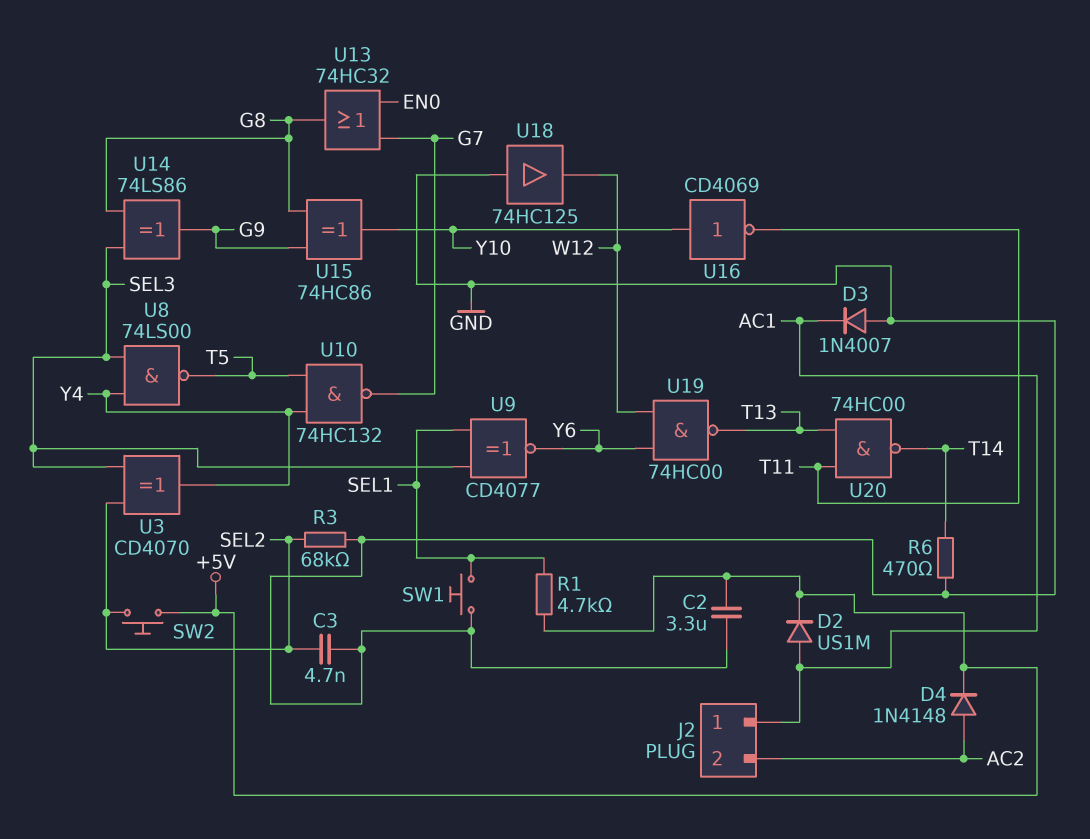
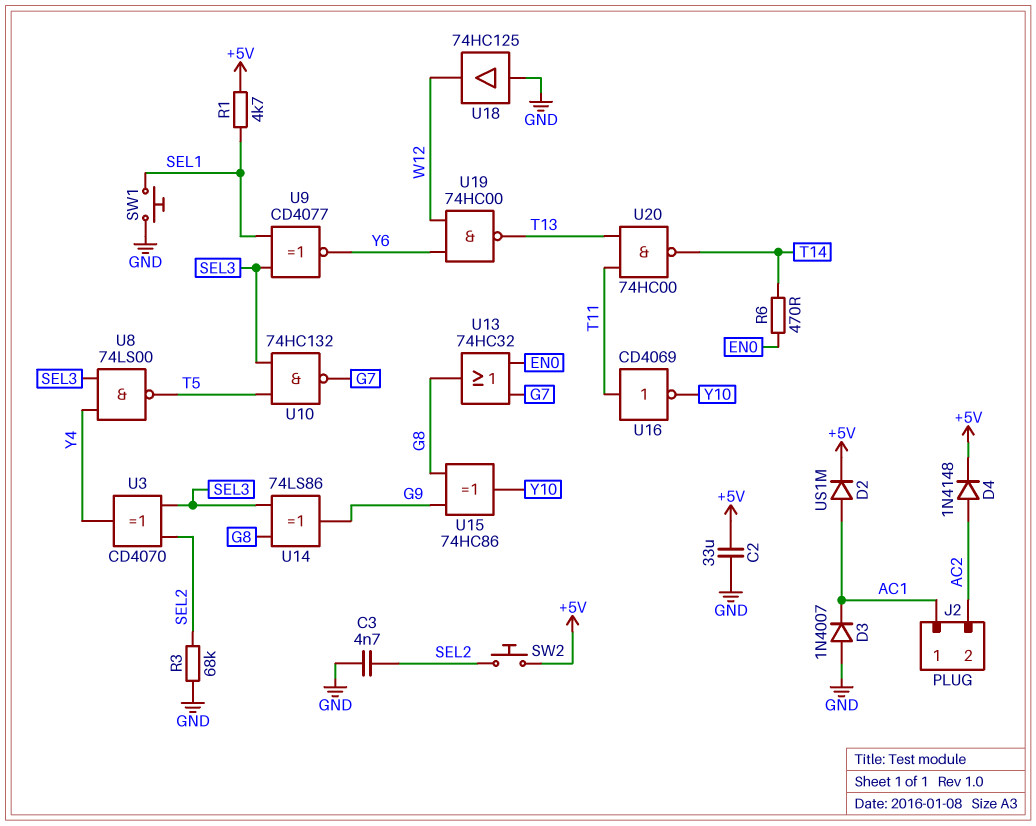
C2: 3.3uF (+5V, GND) -> 33uF (+5V, GND)
R6: 470 (GND, T14) -> 470 (EN0, T14)
U10: NAND 74HC132 (in T5, in Y4, out G7) -> NAND 74HC132 (in SEL3, in T5, out G7)
U16: NOT CD4069 (in Y10, out T11) -> NOT CD4069 (in T11, out Y10)

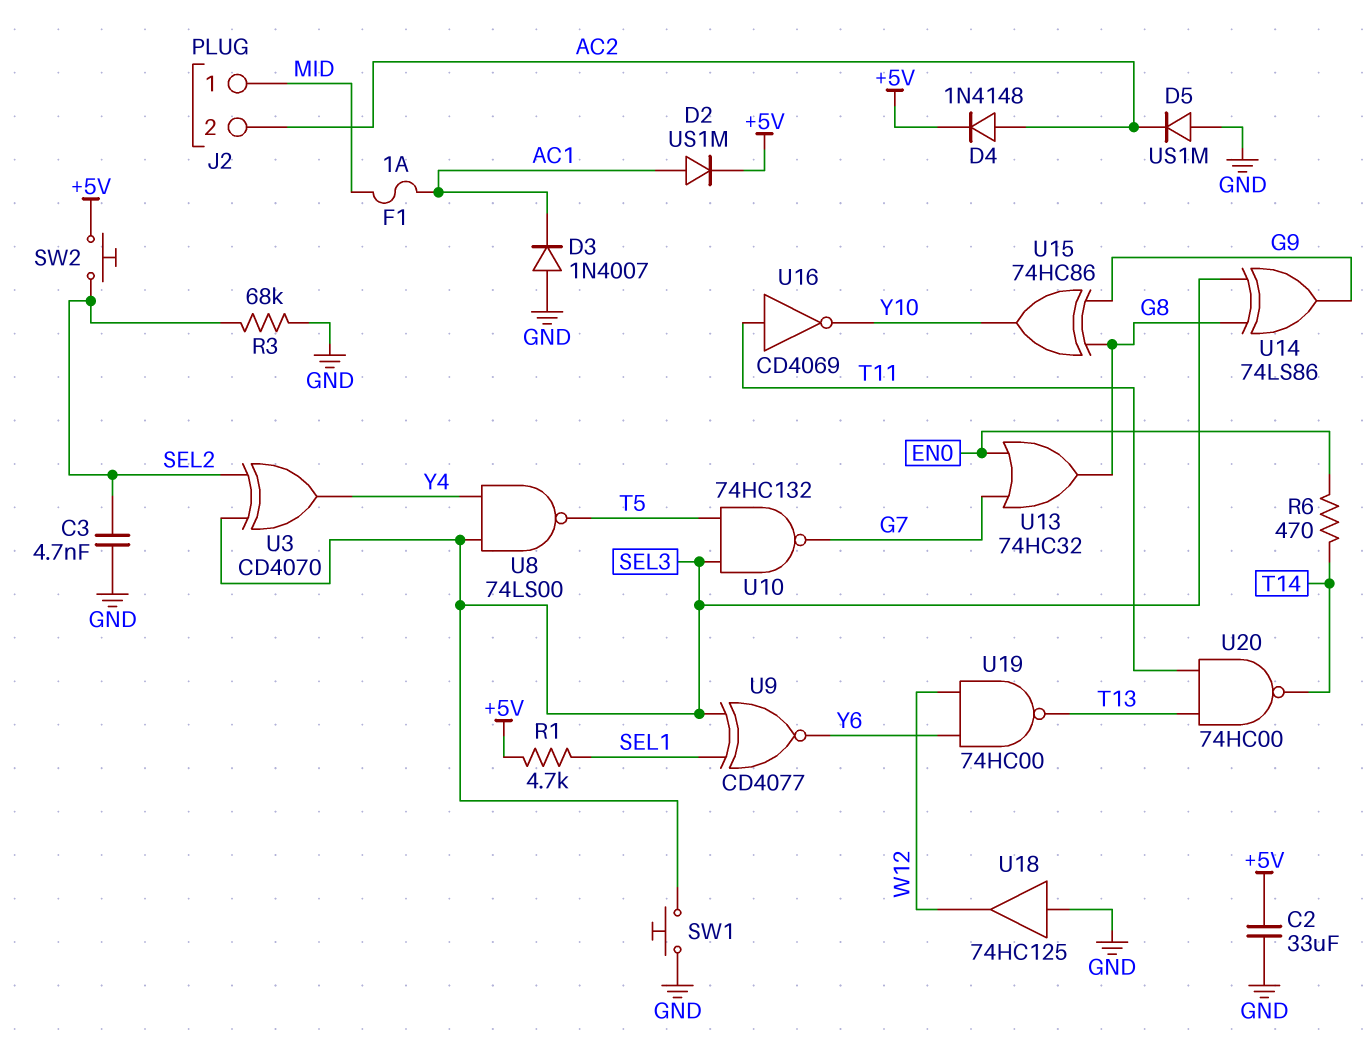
D5: none -> diode US1M (A GND, K AC2)
F1: none -> 1A (AC1, MID)
J2 pin 1: AC1 -> MID
SW1: button (GND, SEL1) -> button (GND, SEL3)

